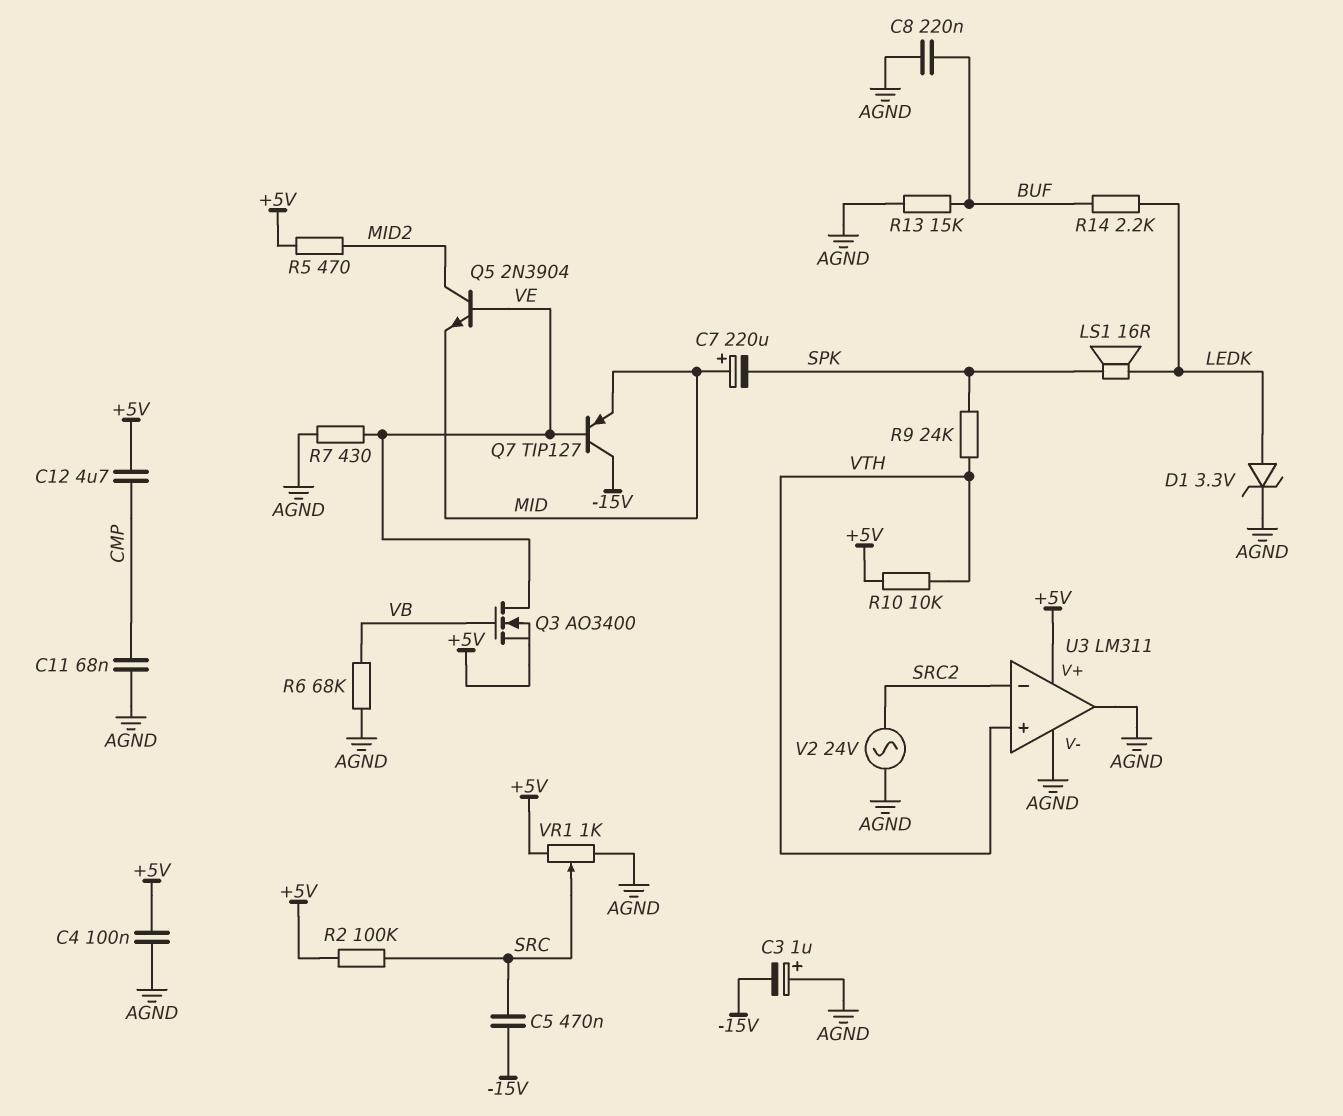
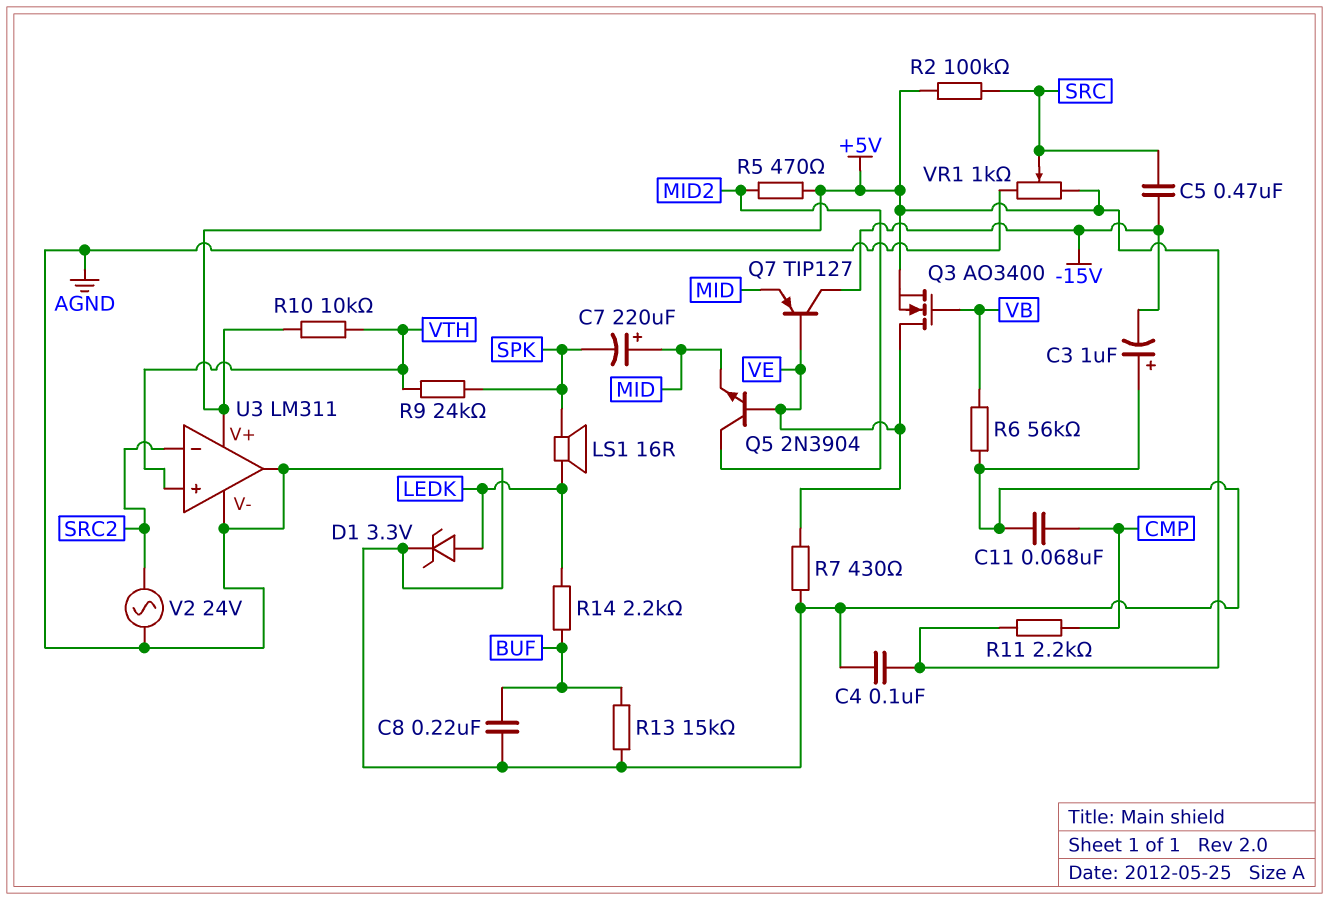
C12: 4.7uF (+5V, CMP) -> none
R6: 68k (AGND, VB) -> 56k (AGND, VB)
R11: none -> 2.2k (+5V, CMP)

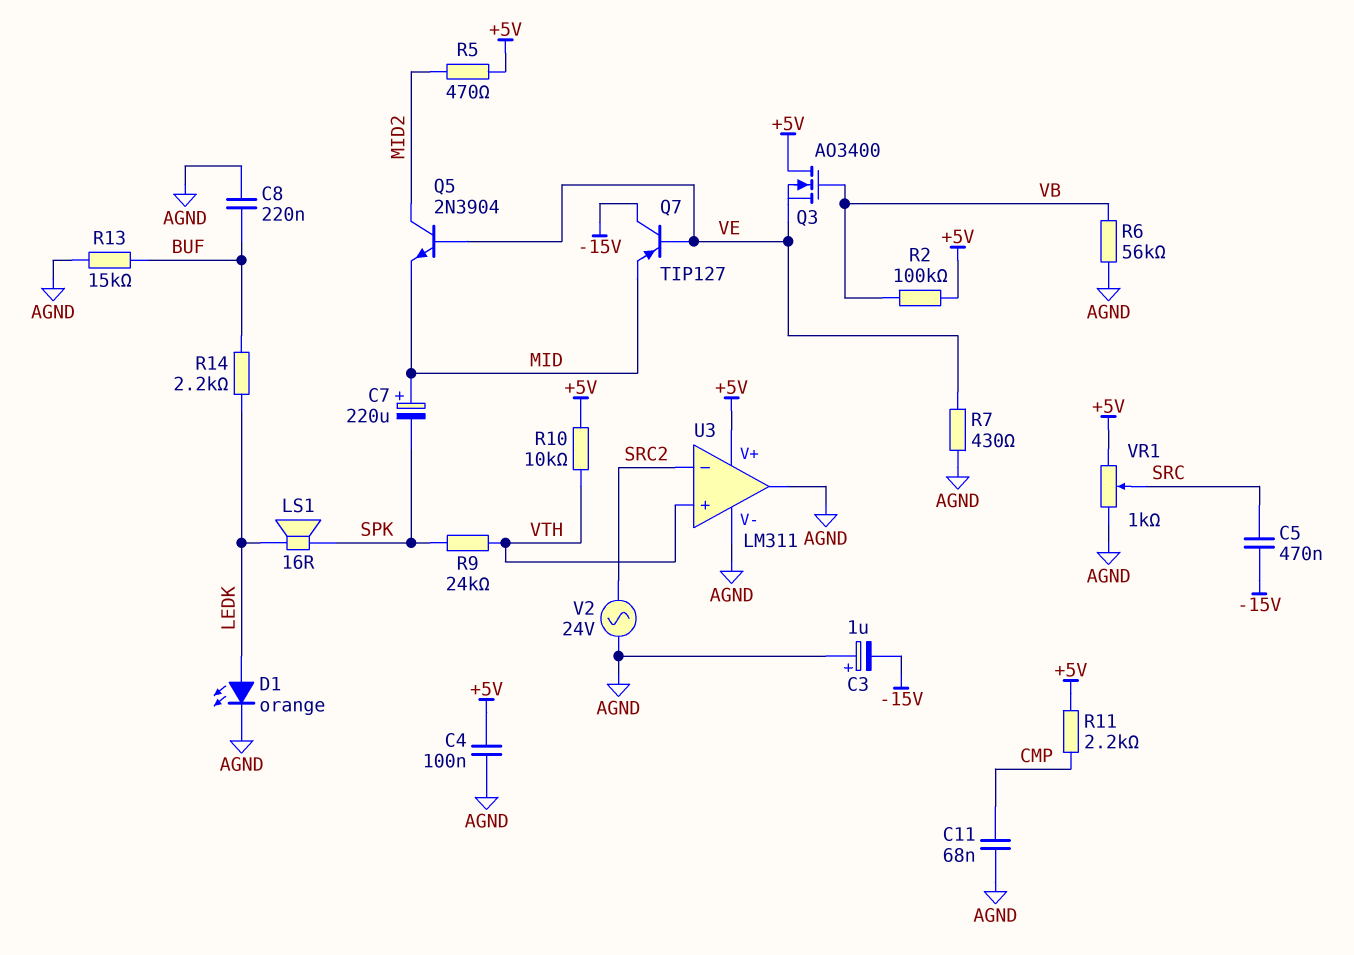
D1: zener 3.3V (A LEDK, K AGND) -> LED orange (A LEDK, K AGND)
Q3: NMOS AO3400 (G VB, D VE, S +5V) -> NMOS AO3400 (G VB, D +5V, S VE)
R2: 100k (+5V, SRC) -> 100k (+5V, VB)

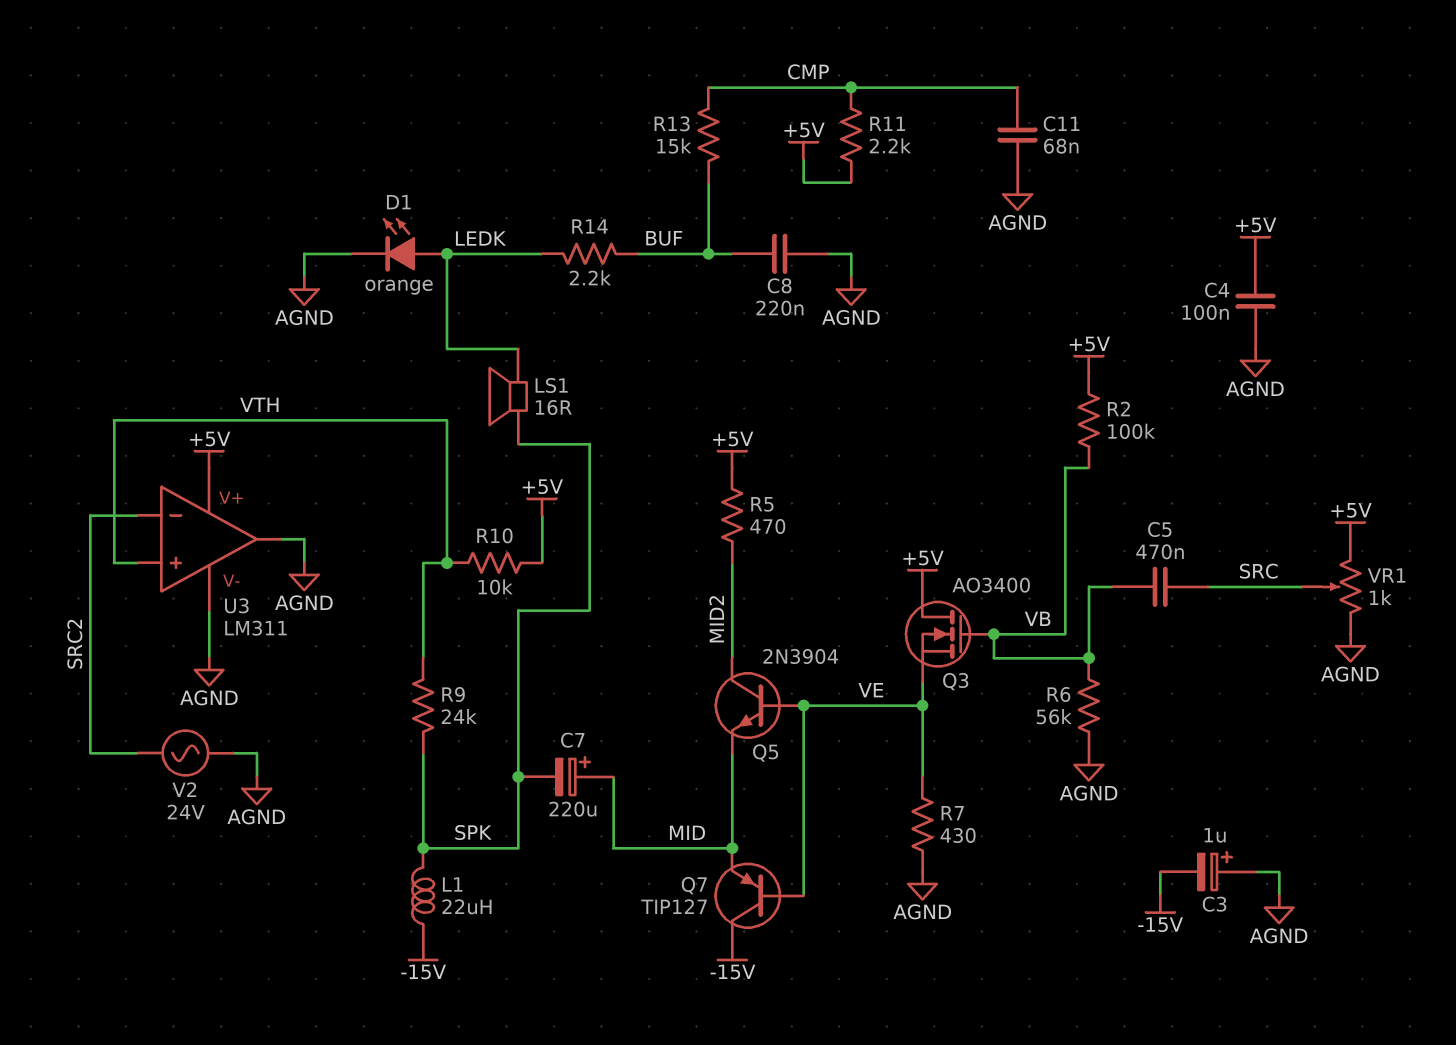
C5: 470nF (-15V, SRC) -> 470nF (SRC, VB)
L1: none -> 22uH (-15V, SPK)
R13: 15k (AGND, BUF) -> 15k (BUF, CMP)

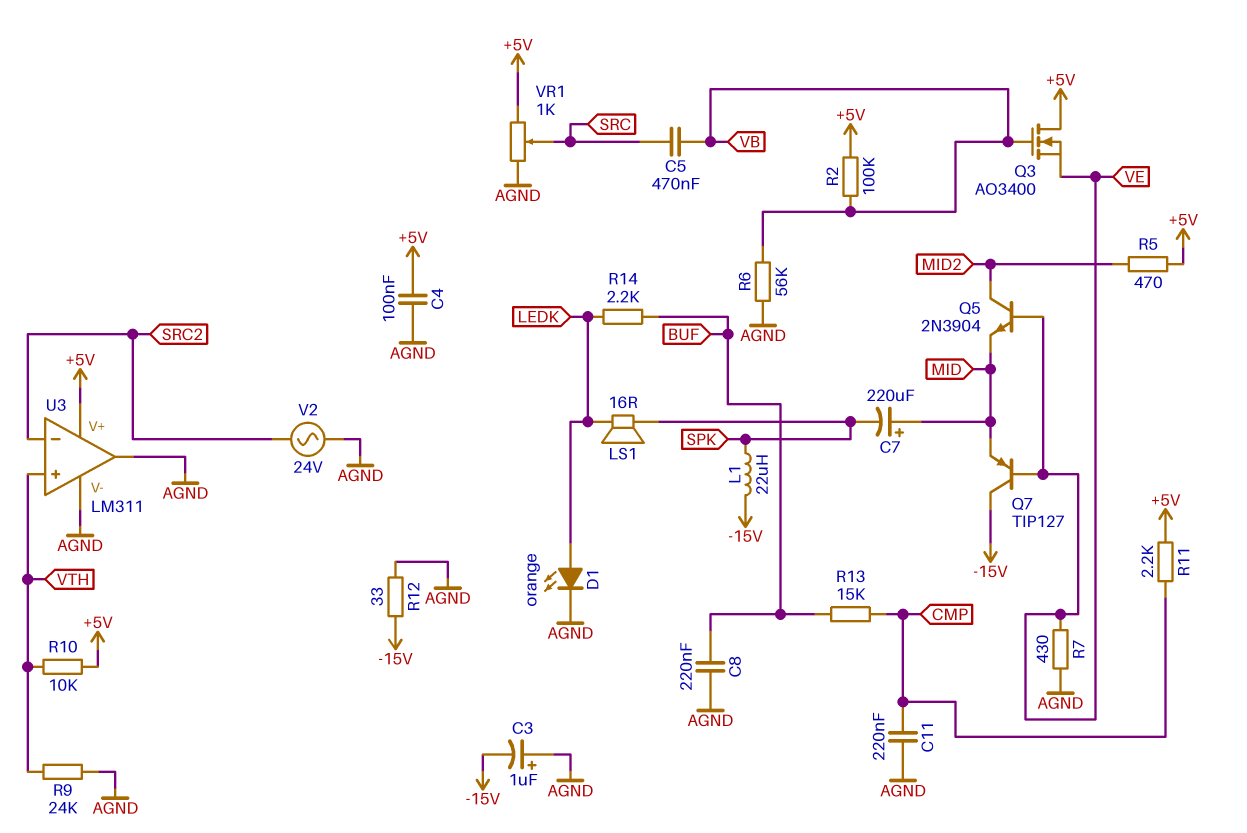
C11: 68nF (AGND, CMP) -> 220nF (AGND, CMP)
R9: 24k (SPK, VTH) -> 24k (AGND, VTH)
R12: none -> 33 (-15V, AGND)

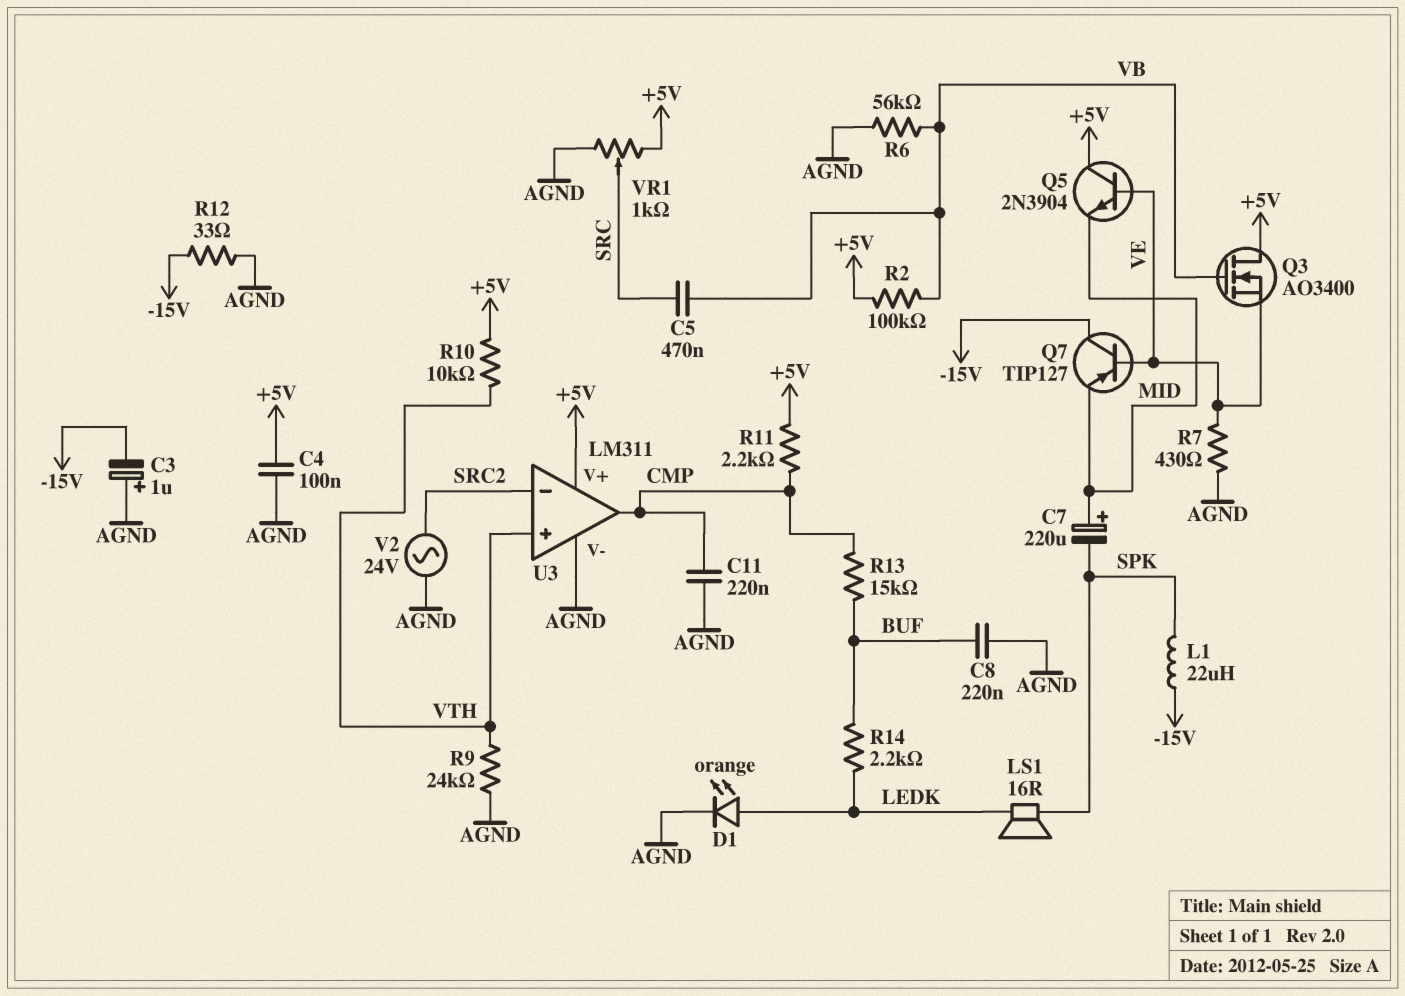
Q5: NPN 2N3904 (B VE, C MID2, E MID) -> NPN 2N3904 (B VE, C +5V, E MID)
R5: 470 (+5V, MID2) -> none
U3 pin out: AGND -> CMP

